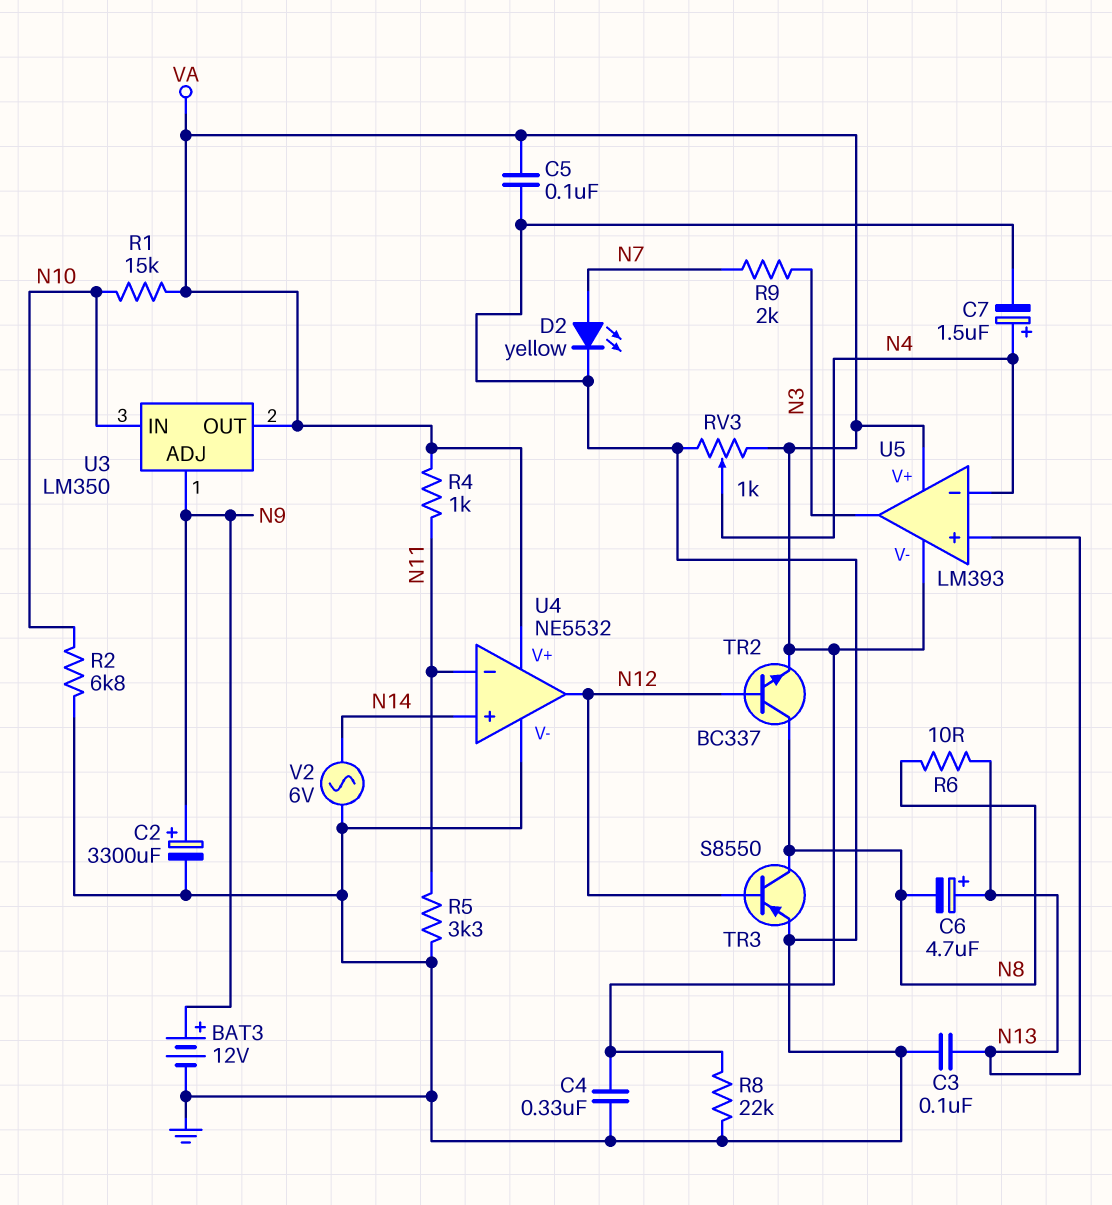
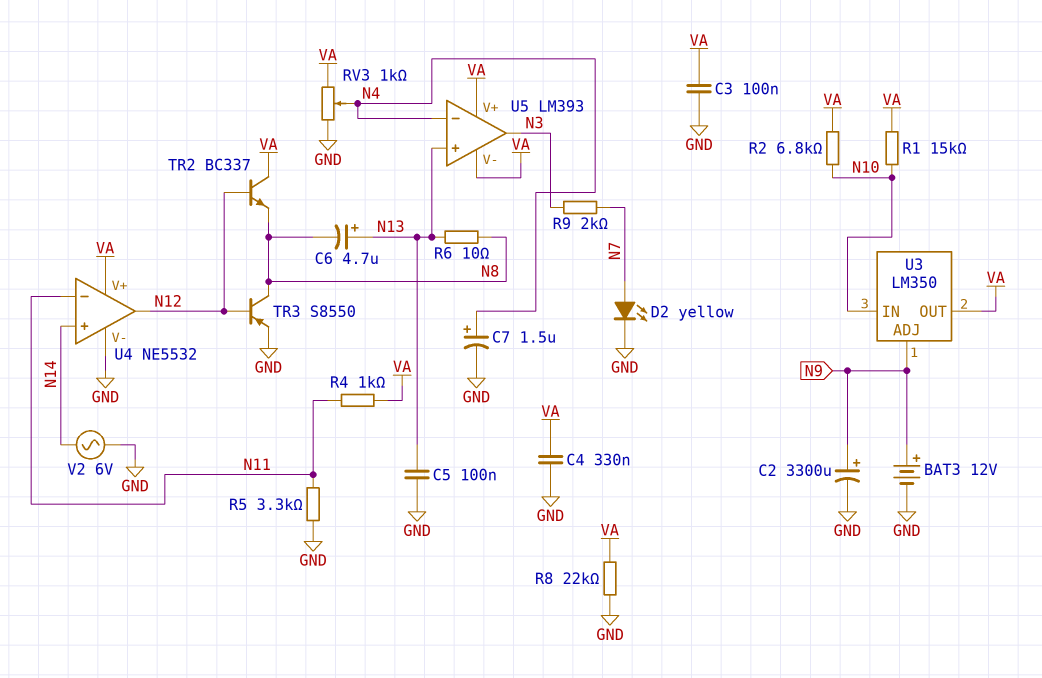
C3: 100nF (GND, N13) -> 100nF (GND, VA)
C5: 100nF (GND, VA) -> 100nF (GND, N13)
R2: 6.8k (GND, N10) -> 6.8k (N10, VA)
TR2: NPN BC337 (B N12, C N8, E VA) -> NPN BC337 (B N12, C VA, E N8)

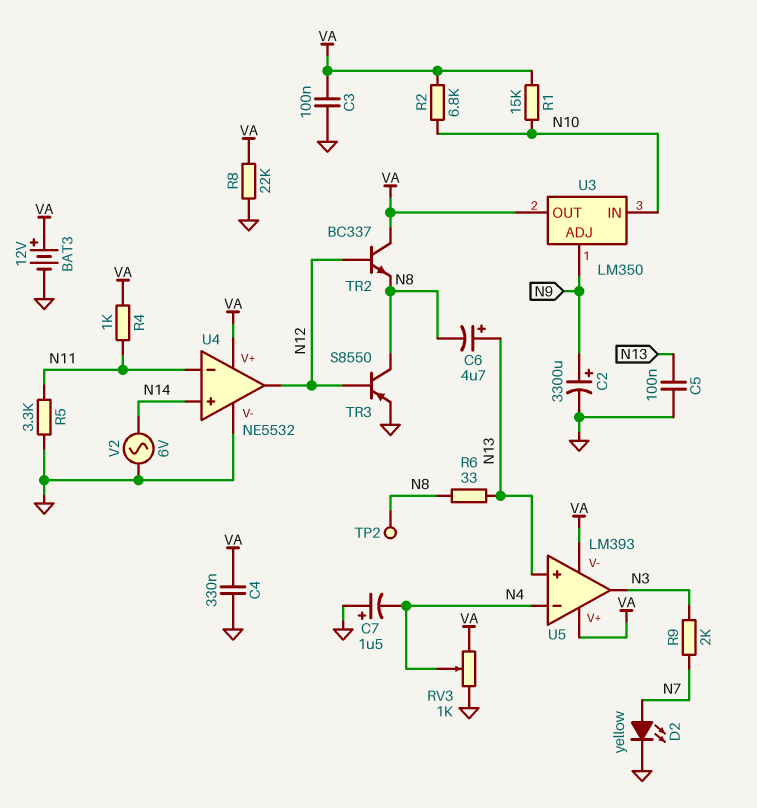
BAT3: 12V (plus N9, minus GND) -> 12V (plus VA, minus GND)
C7: 1.5uF (plus N4, minus GND) -> 1.5uF (plus GND, minus N4)
R6: 10 (N8, N13) -> 33 (N8, N13)
TP2: none -> test point (N8)

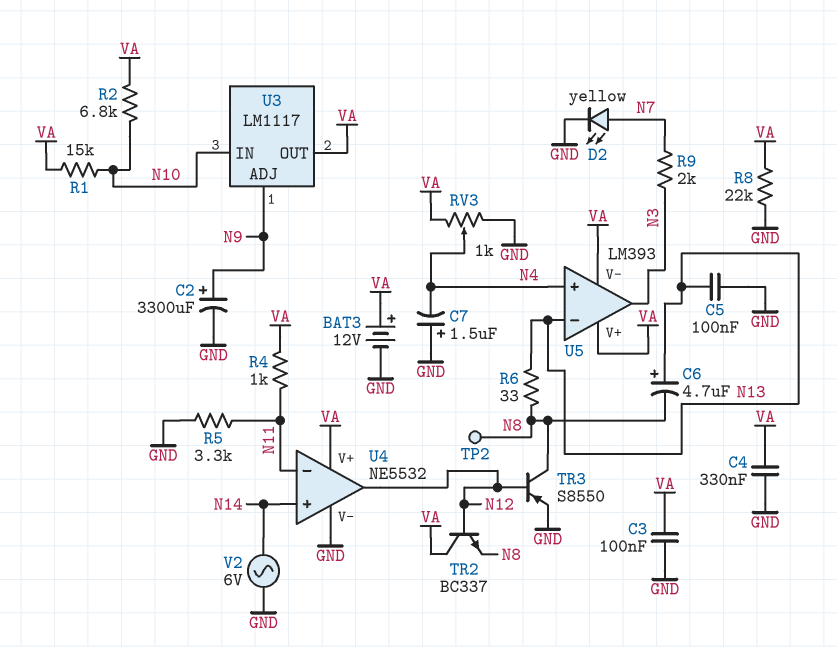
U3: LM350 -> LM1117
U5 pin in+: N13 -> N4
U5 pin in-: N4 -> N13

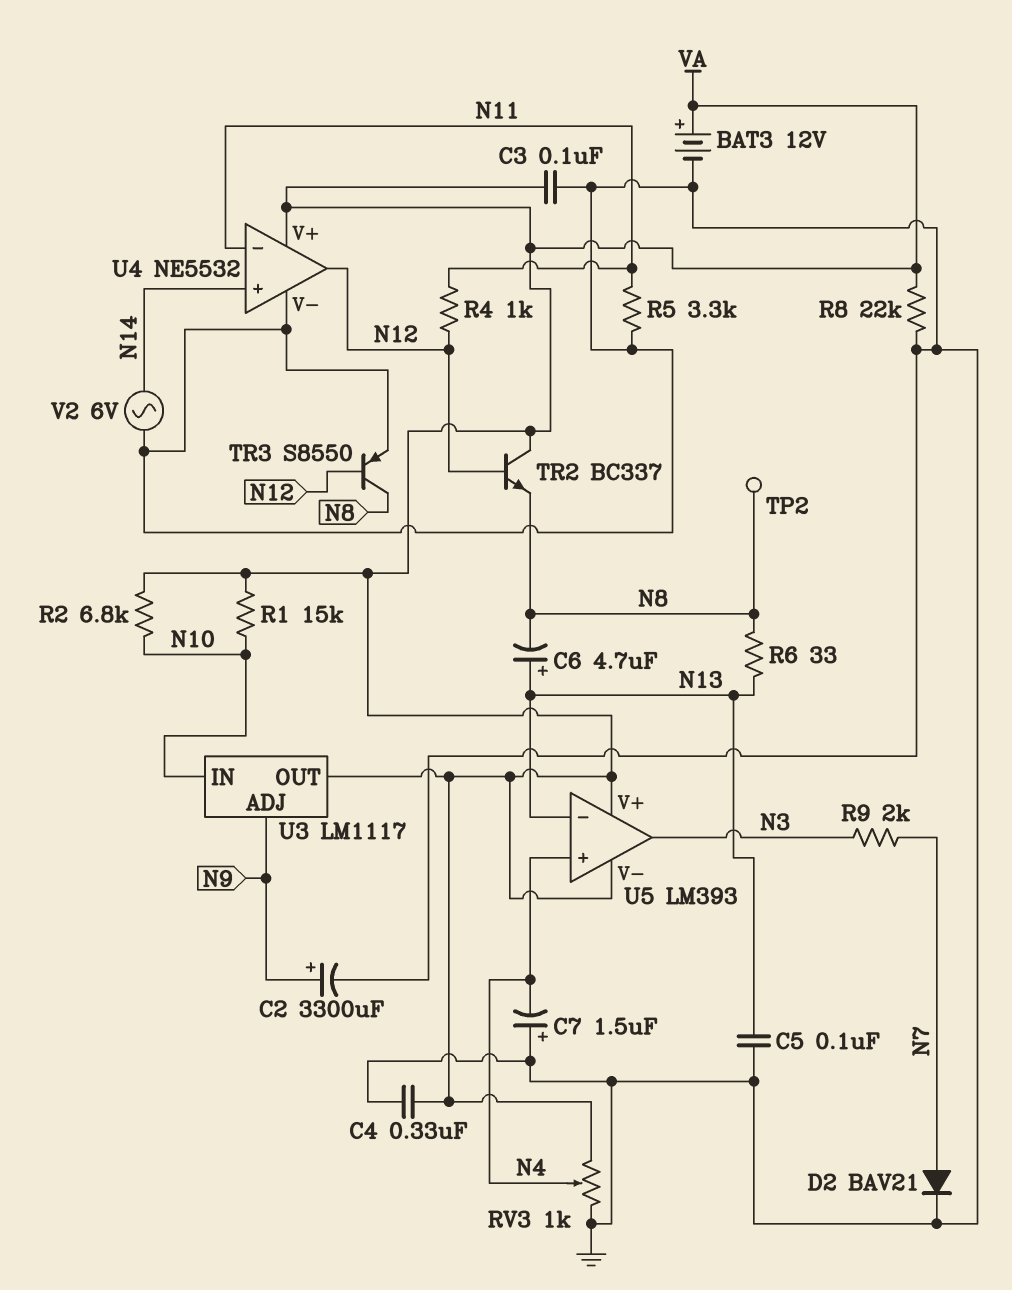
D2: LED yellow (A N7, K GND) -> diode BAV21 (A N7, K GND)
R4: 1k (N11, VA) -> 1k (N11, N12)

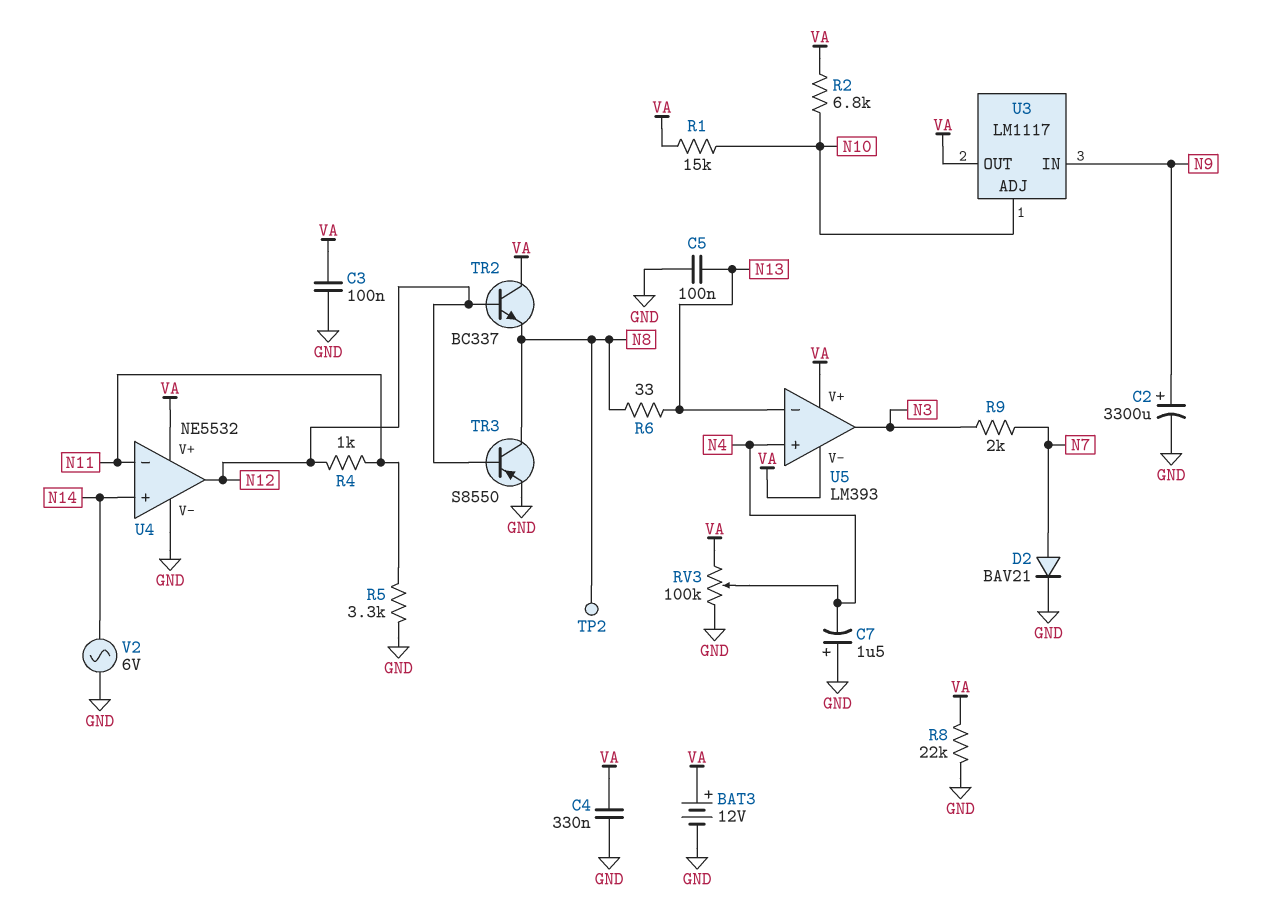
C6: 4.7uF (plus N13, minus N8) -> none
RV3: 1k (GND, VA, wiper N4) -> 100k (GND, VA, wiper N4)
U3 pin ADJ: N9 -> N10
U3 pin IN: N10 -> N9

